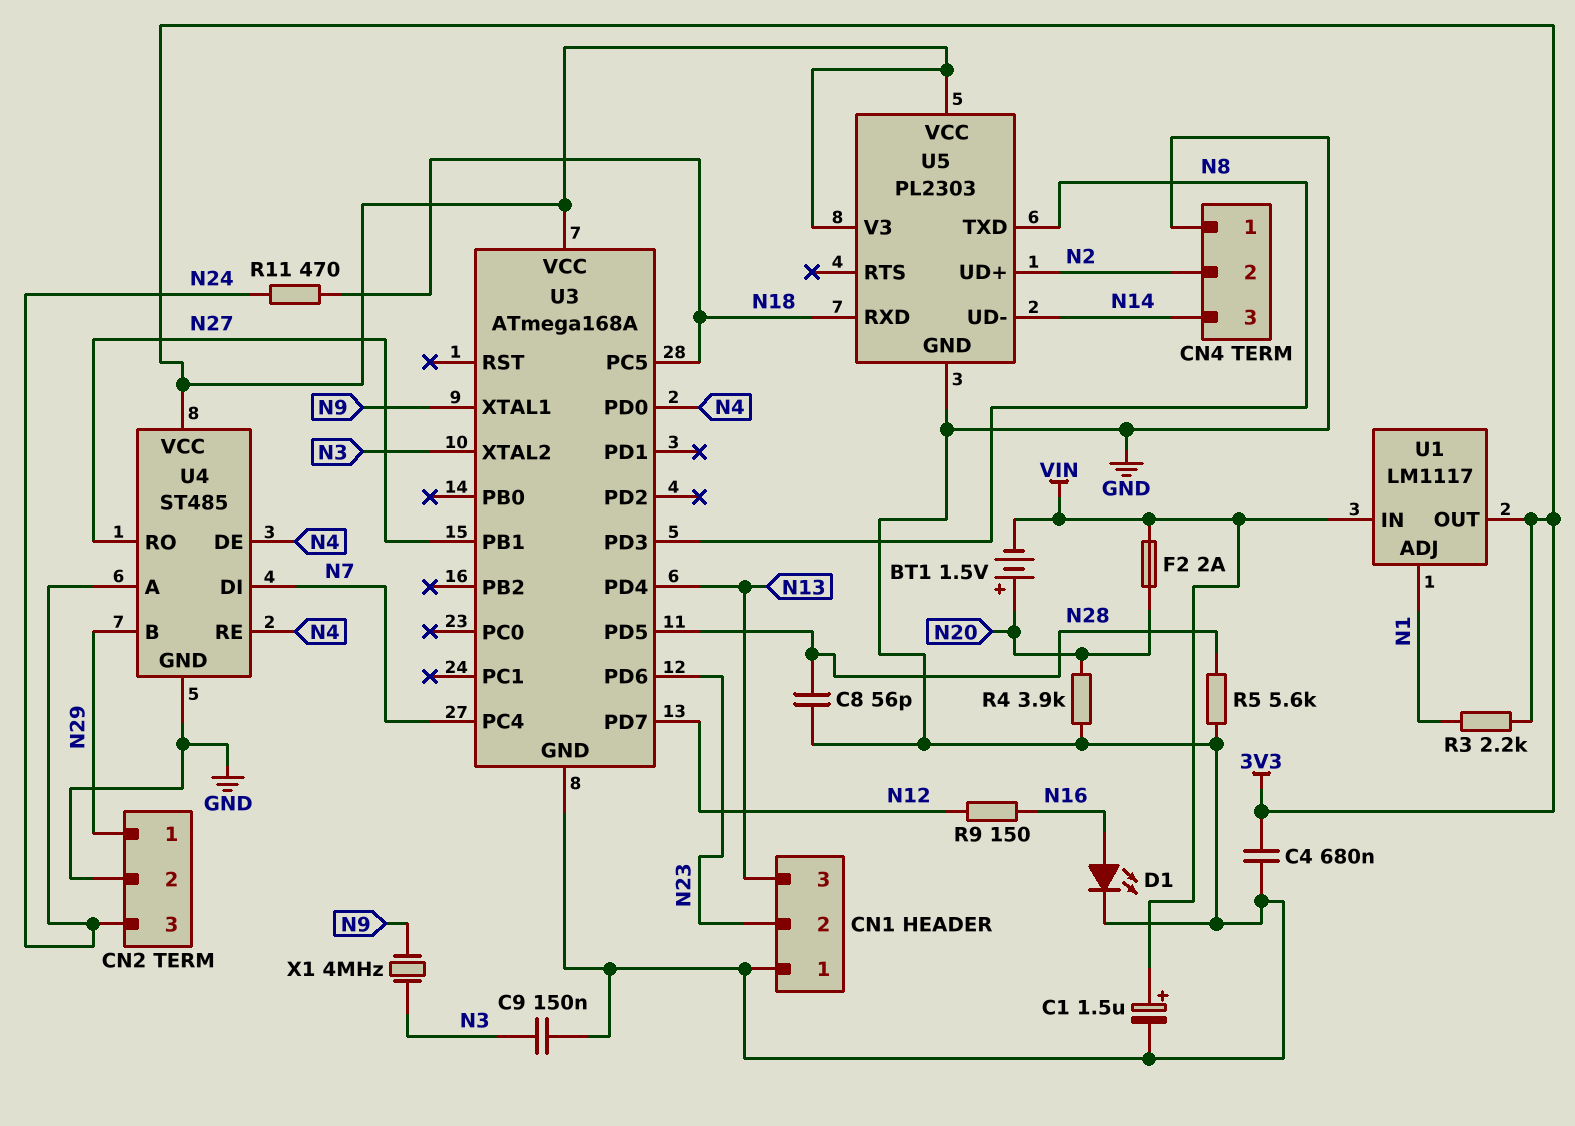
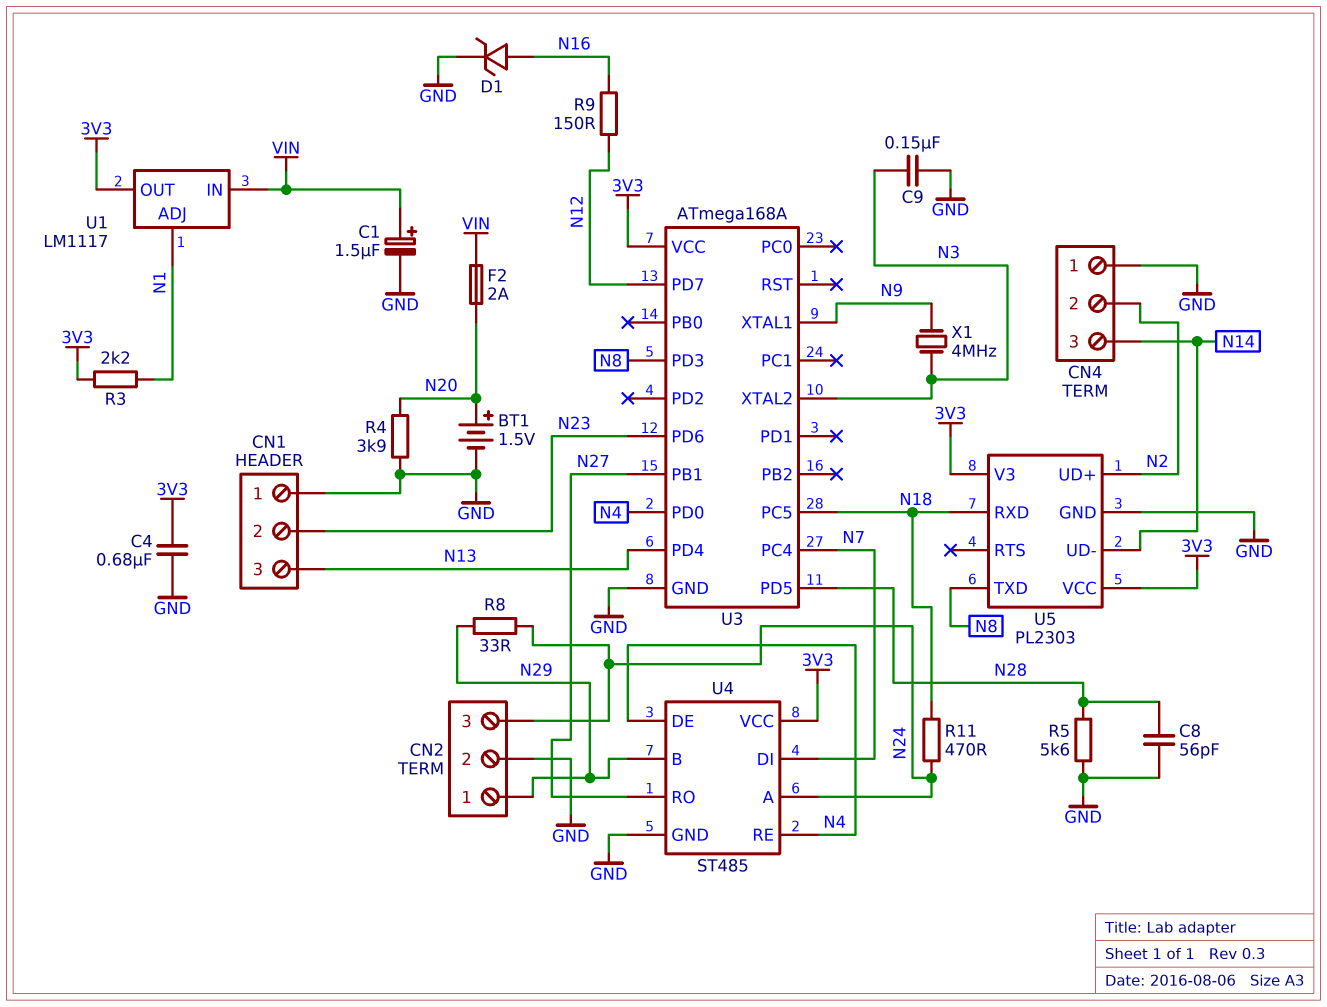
BT1: 1.5V (plus N20, minus VIN) -> 1.5V (plus N20, minus GND)
D1: LED (A N16, K GND) -> zener (A N16, K GND)
R8: none -> 33 (N24, N29)

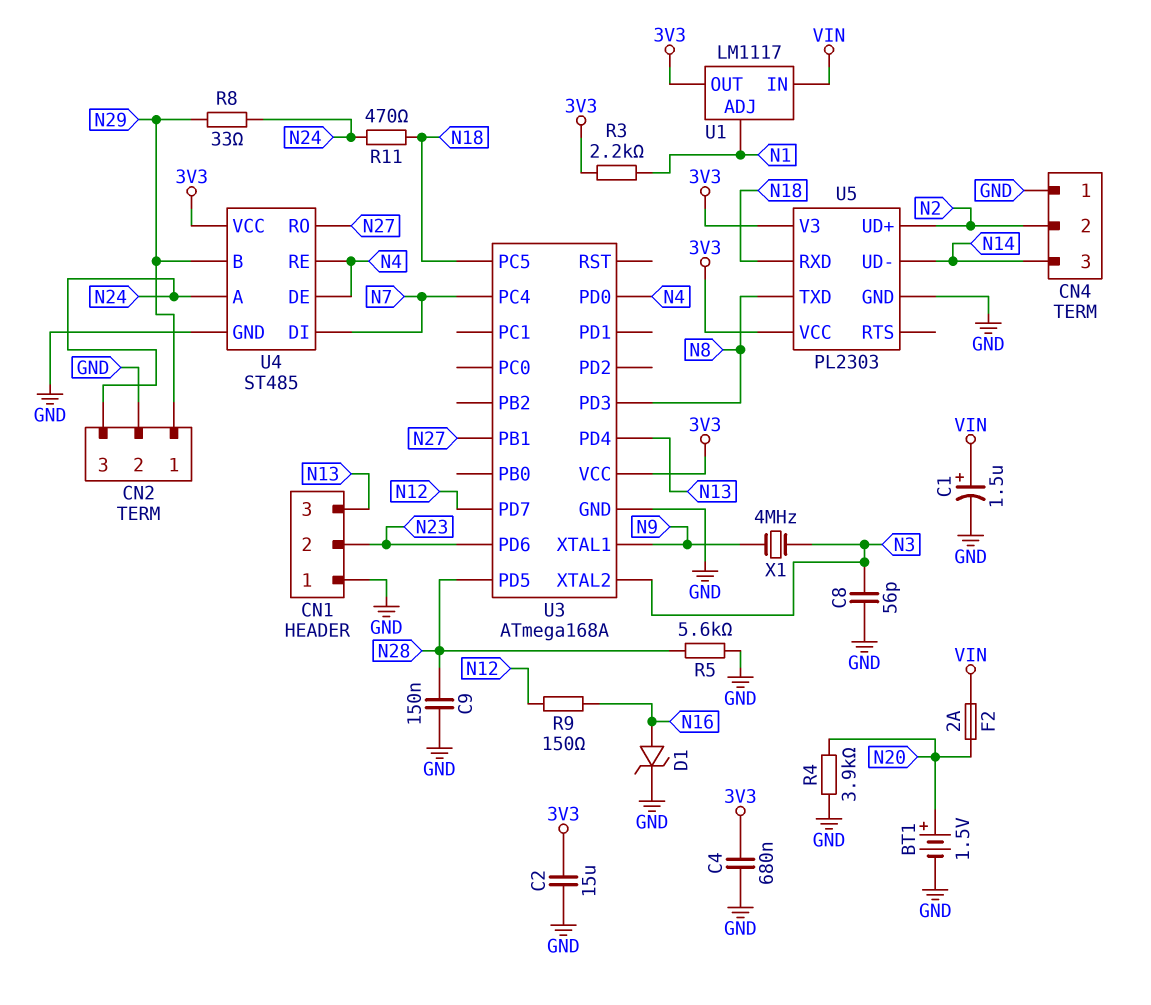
C2: none -> 15uF (3V3, GND)
C8: 56pF (GND, N28) -> 56pF (GND, N3)
C9: 150nF (GND, N3) -> 150nF (GND, N28)

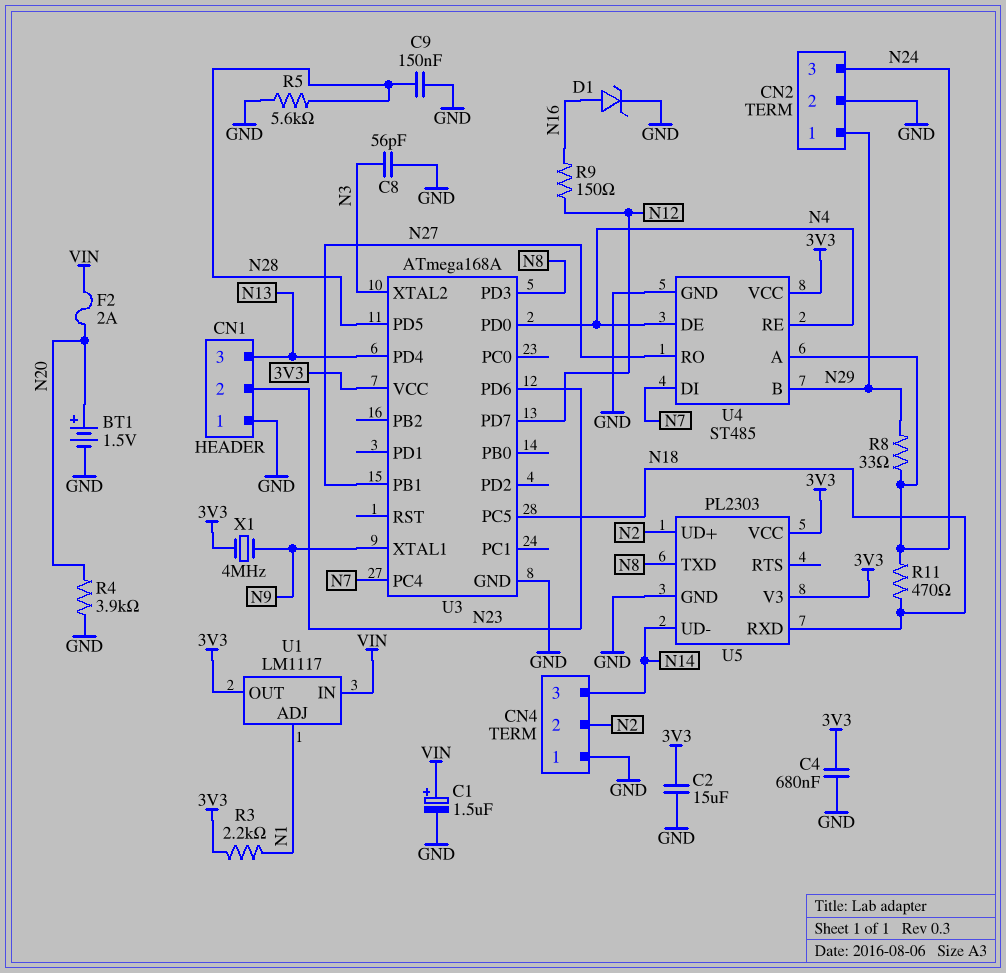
X1: 4MHz (N3, N9) -> 4MHz (3V3, N9)

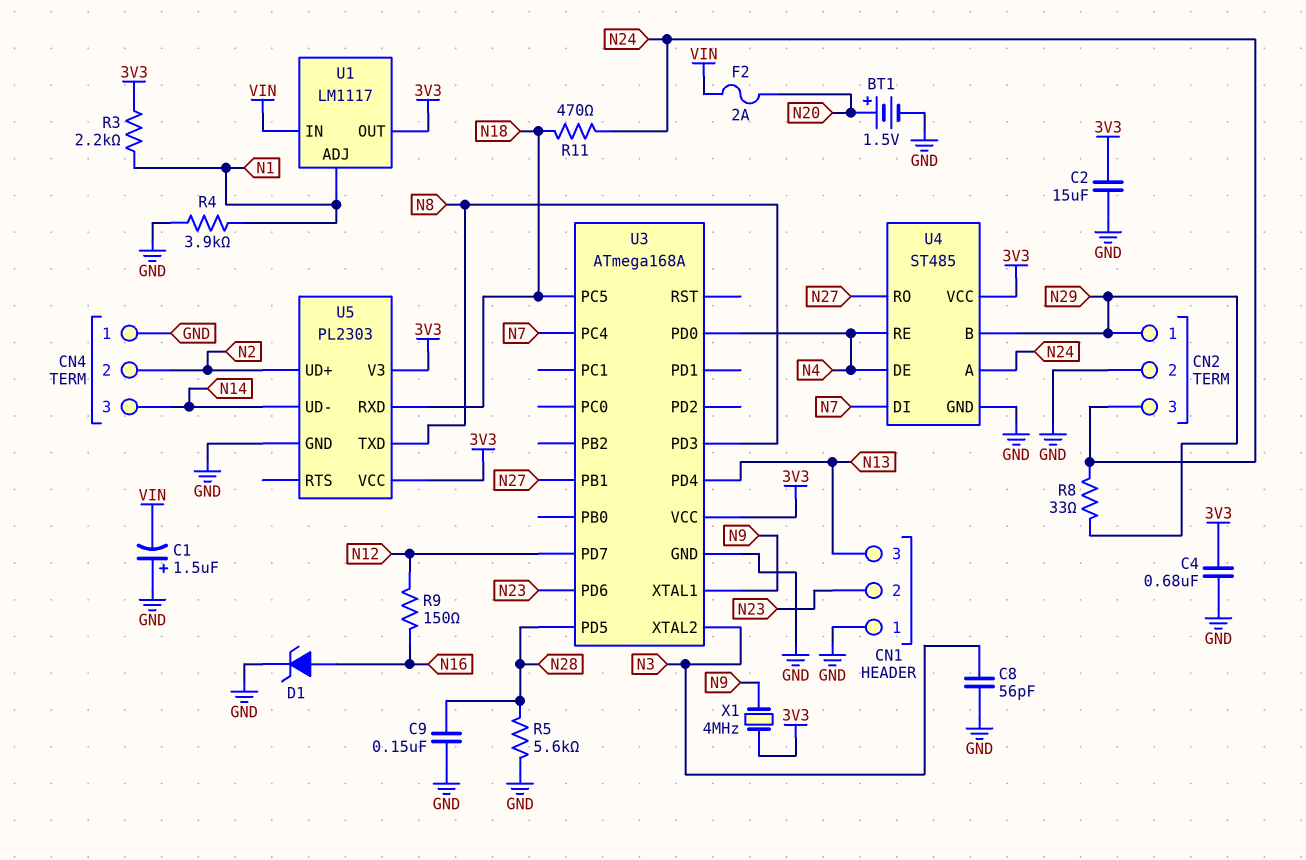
C1: 1.5uF (plus VIN, minus GND) -> 1.5uF (plus GND, minus VIN)
R4: 3.9k (GND, N20) -> 3.9k (GND, N1)

